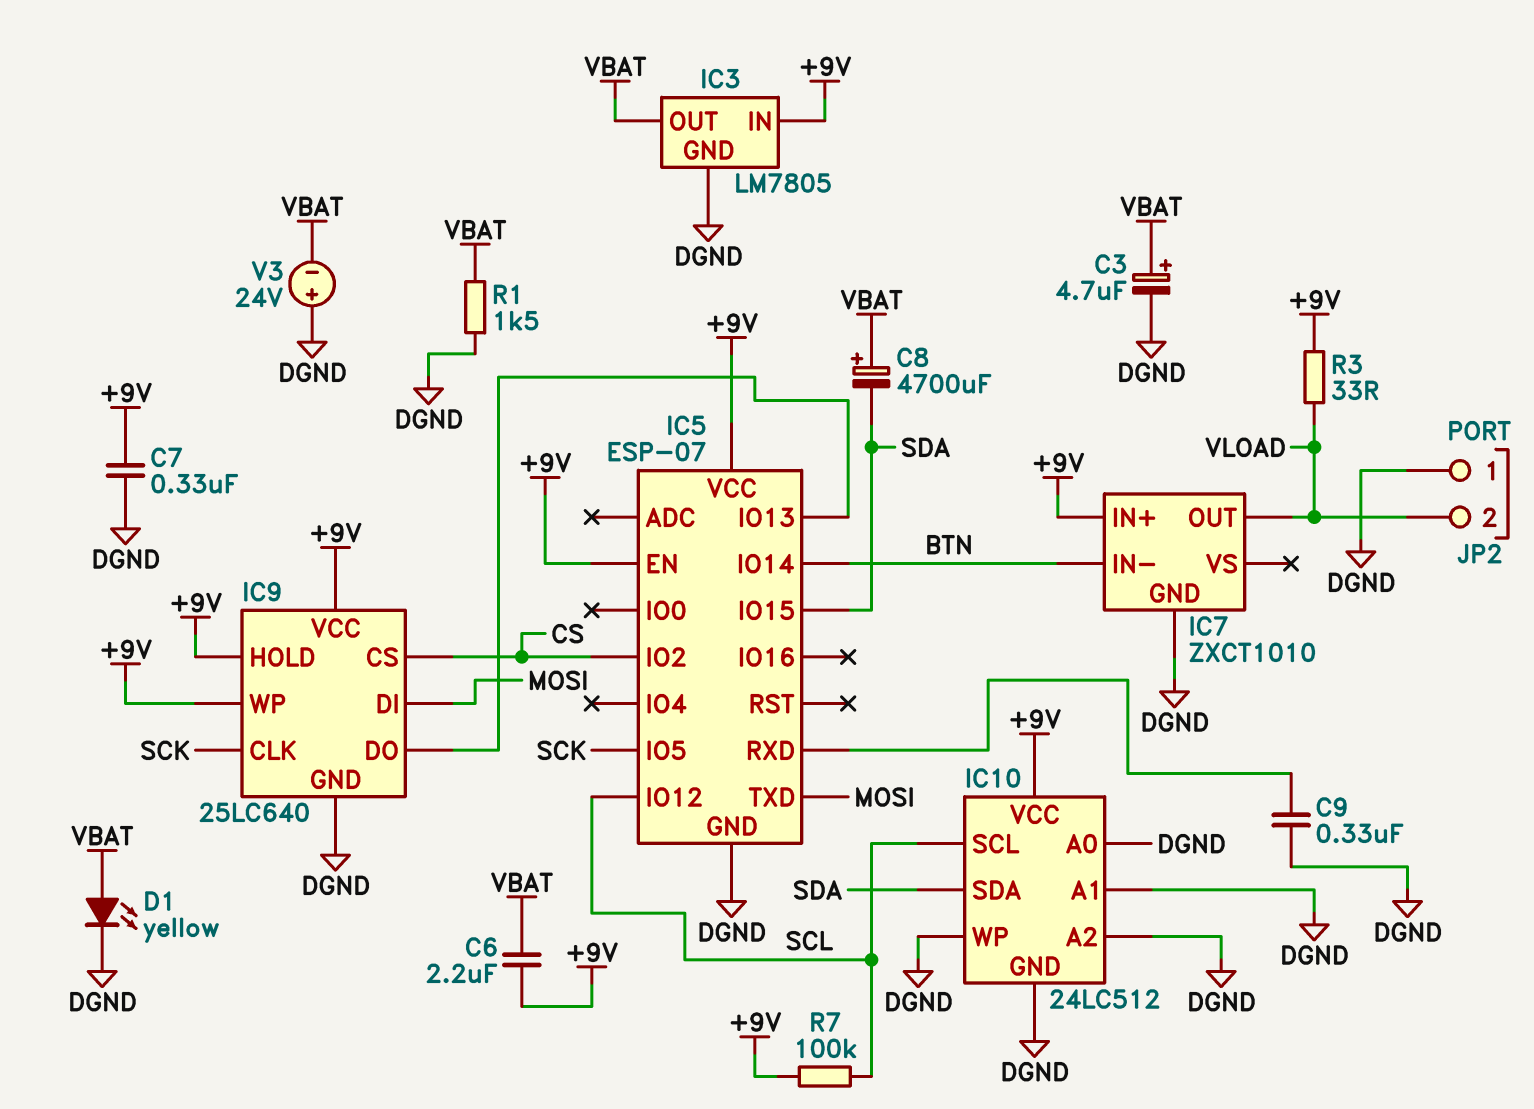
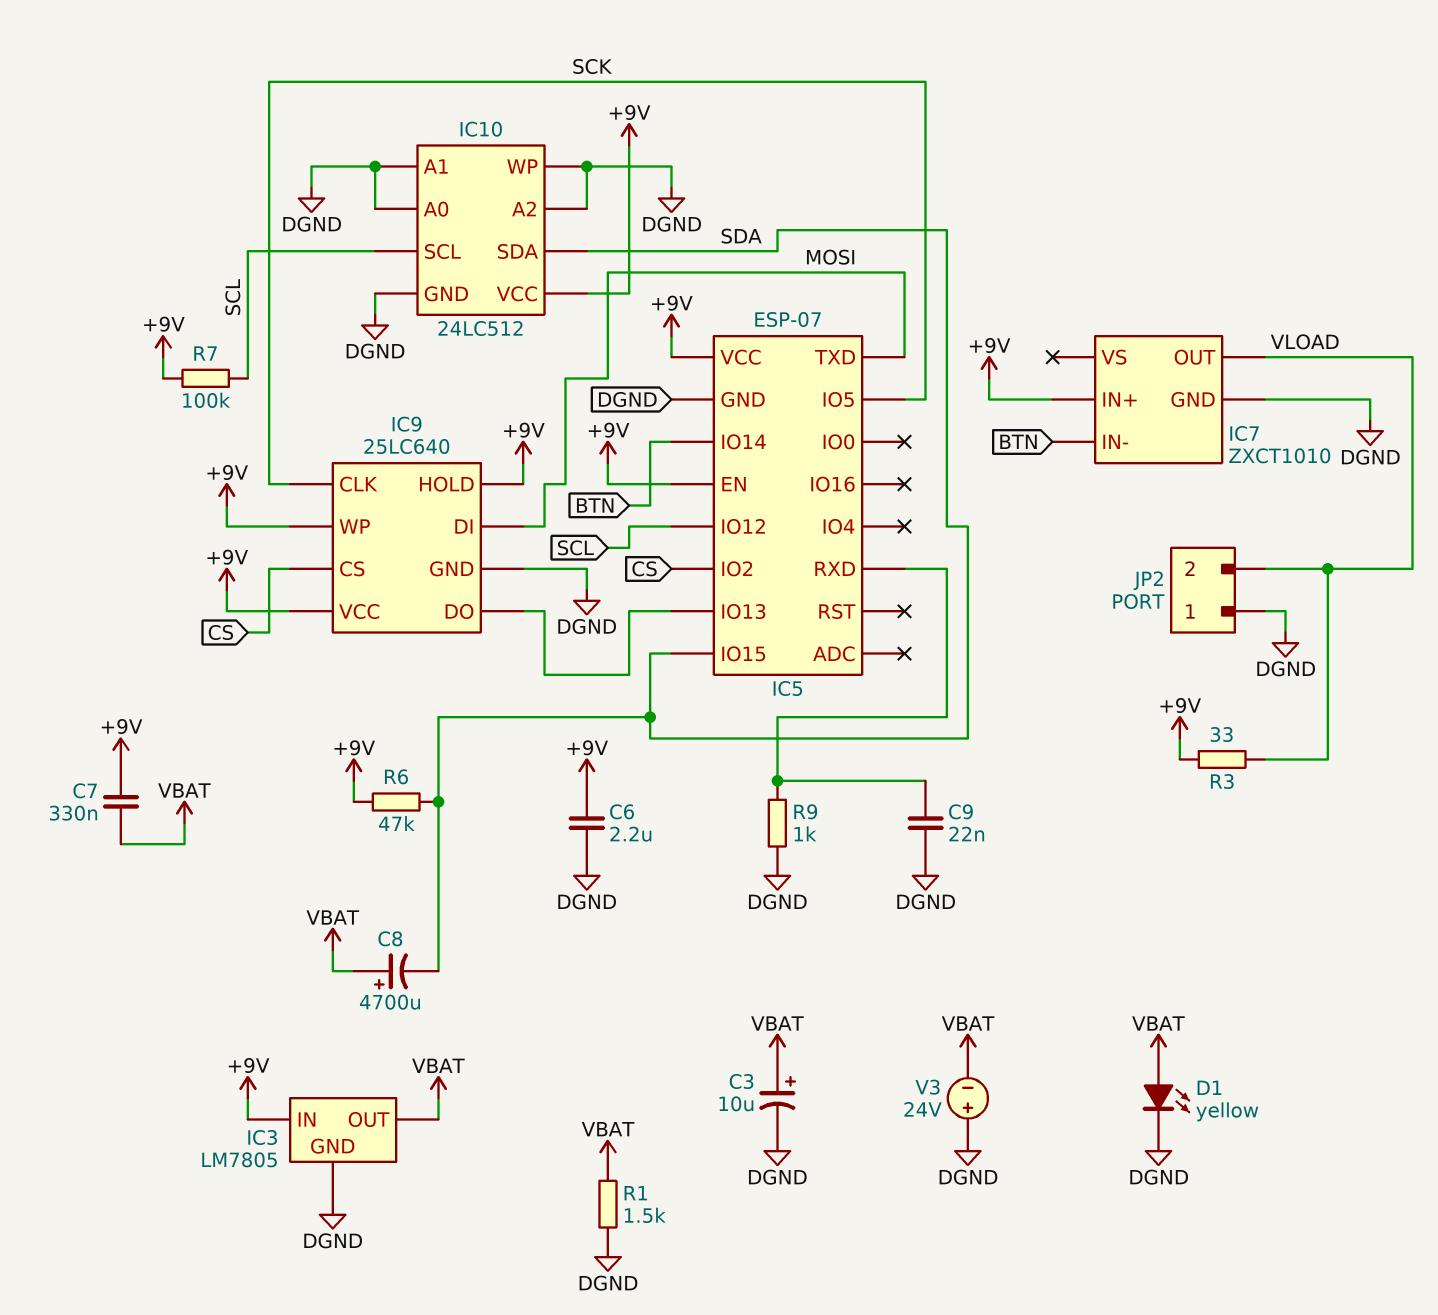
C3: 4.7uF (plus VBAT, minus DGND) -> 10uF (plus VBAT, minus DGND)
C6: 2.2uF (+9V, VBAT) -> 2.2uF (+9V, DGND)
C7: 330nF (+9V, DGND) -> 330nF (+9V, VBAT)
C9: 330nF (DGND, IC5/RXD) -> 22nF (DGND, IC5/RXD)
R6: none -> 47k (+9V, SDA)
R9: none -> 1k (DGND, IC5/RXD)

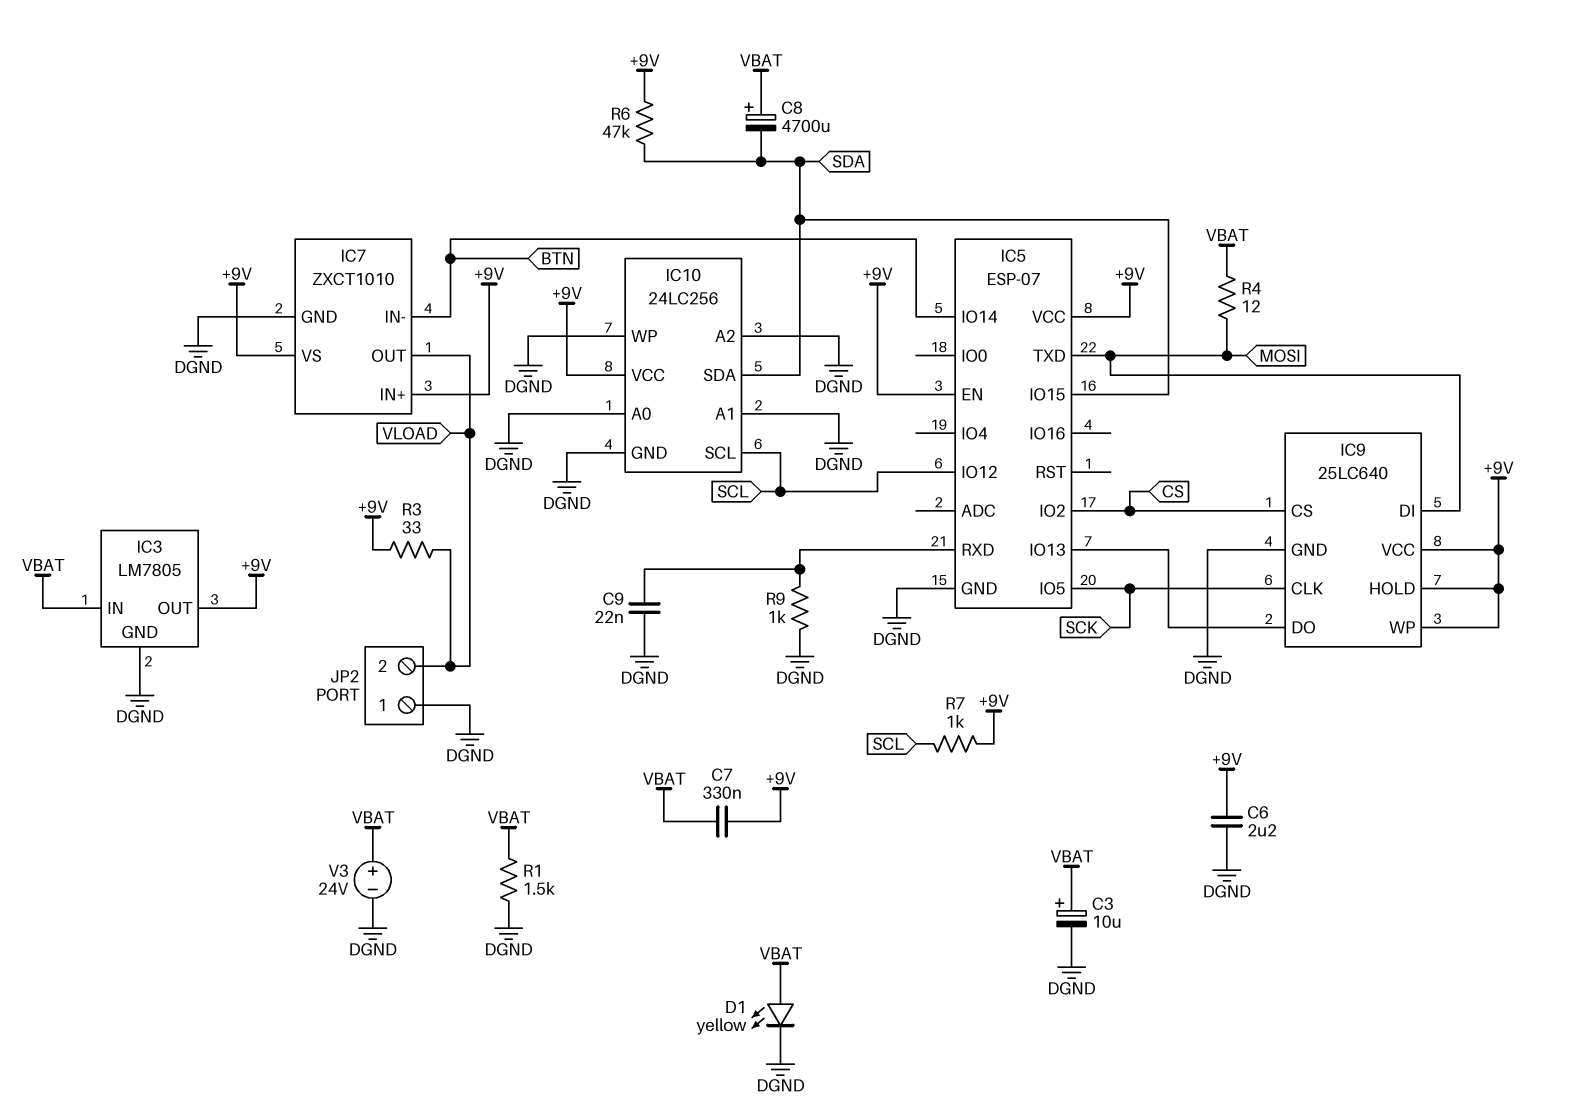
IC3 pin IN: +9V -> VBAT
IC3 pin OUT: VBAT -> +9V
IC7 pin VS: none -> +9V
IC10: 24LC512 -> 24LC256
R4: none -> 12 (MOSI, VBAT)
R7: 100k (+9V, SCL) -> 1k (+9V, SCL)
V3: 24V (plus DGND, minus VBAT) -> 24V (plus VBAT, minus DGND)

